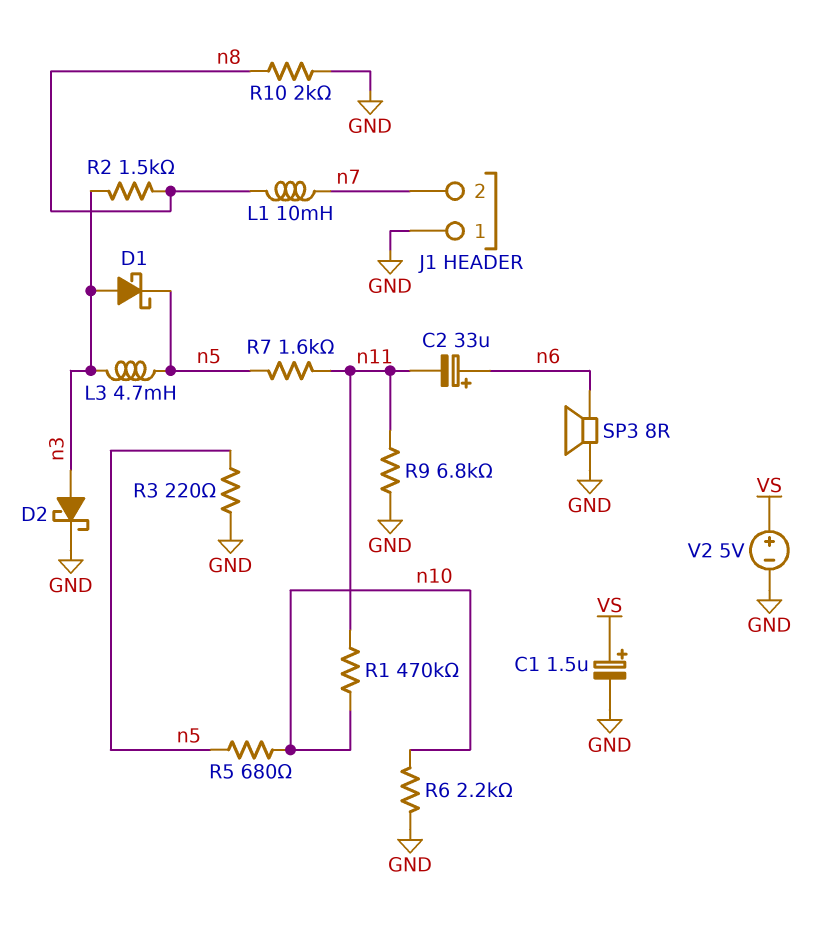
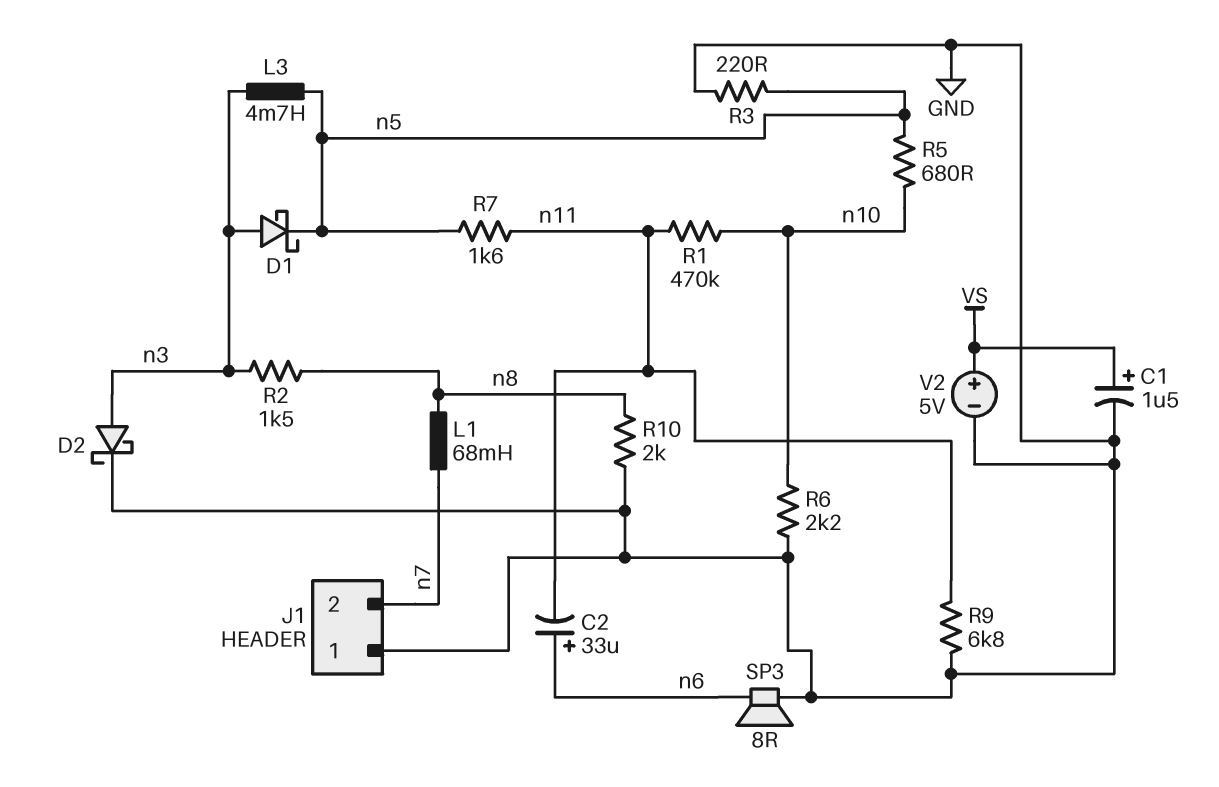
L1: 10mH (n7, n8) -> 68mH (n7, n8)

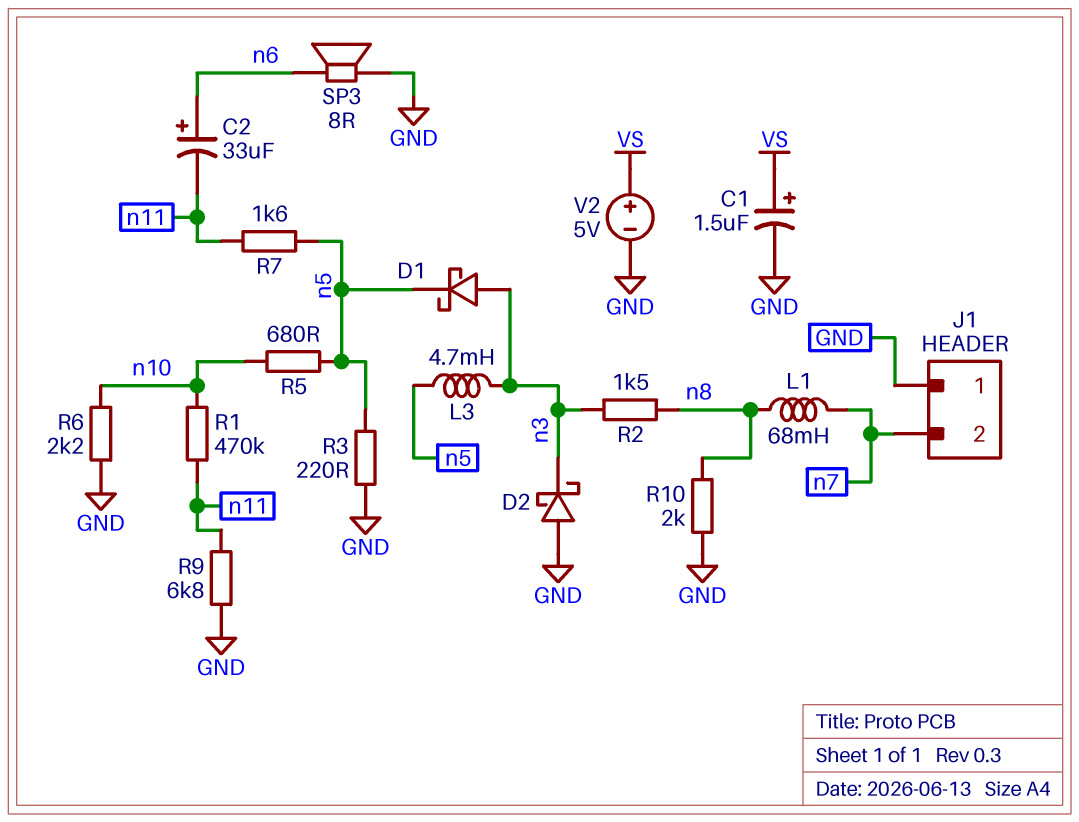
D2: schottky (A n3, K GND) -> schottky (A GND, K n3)

